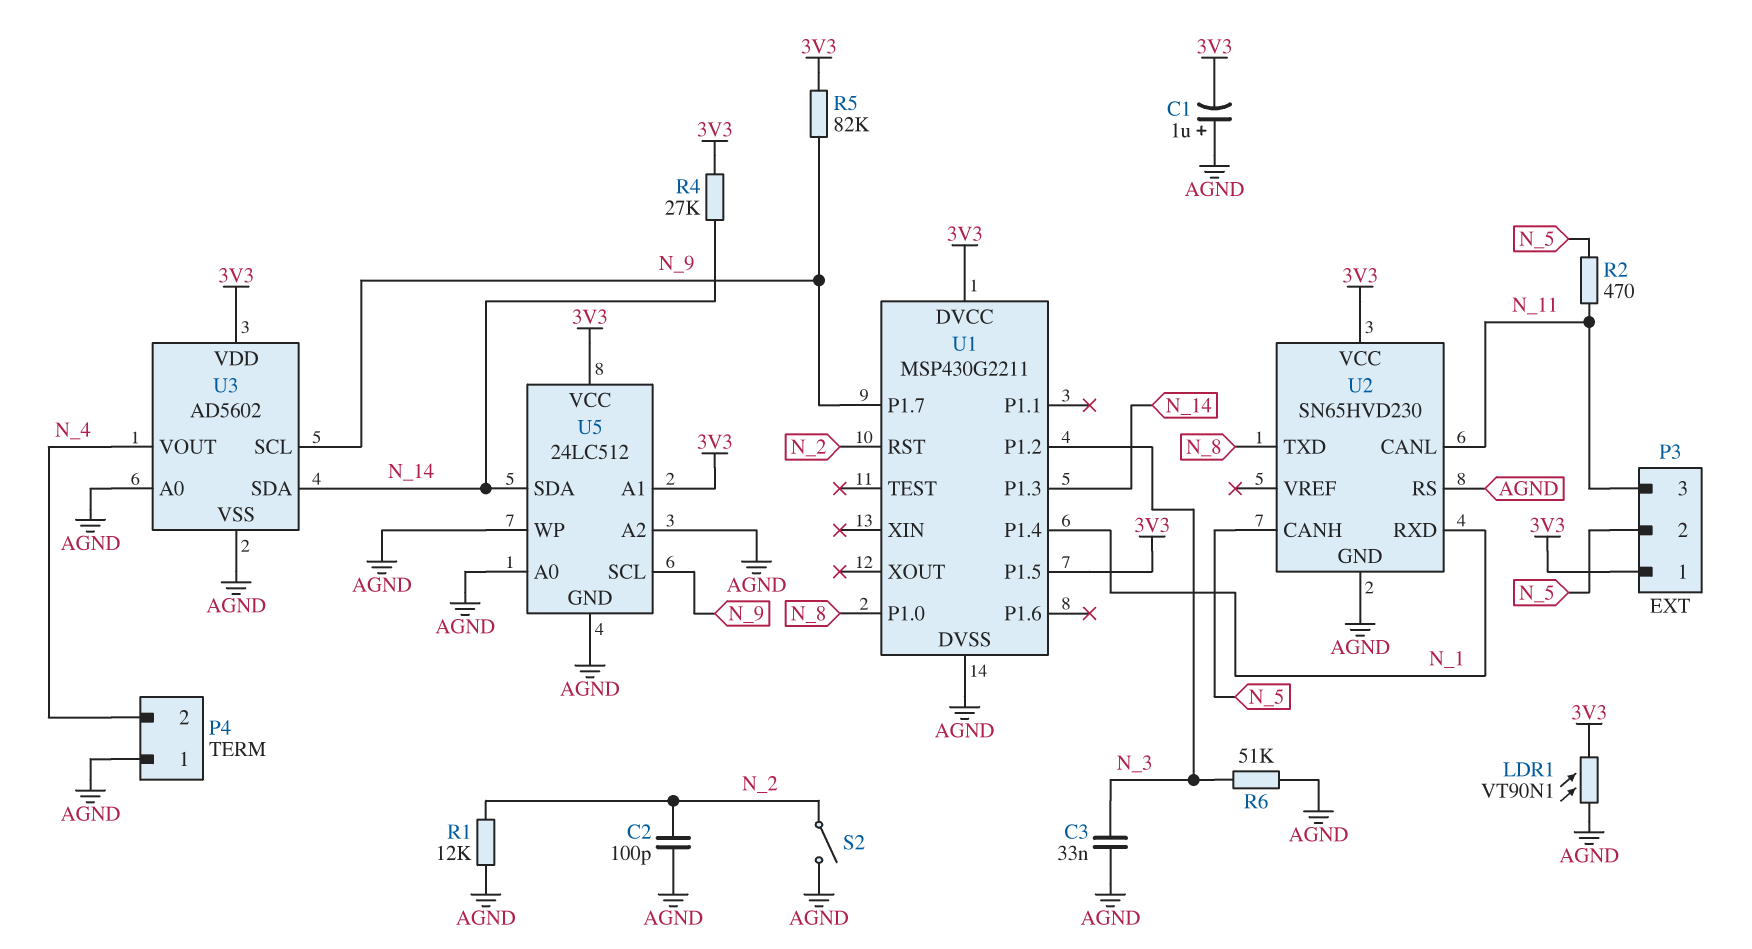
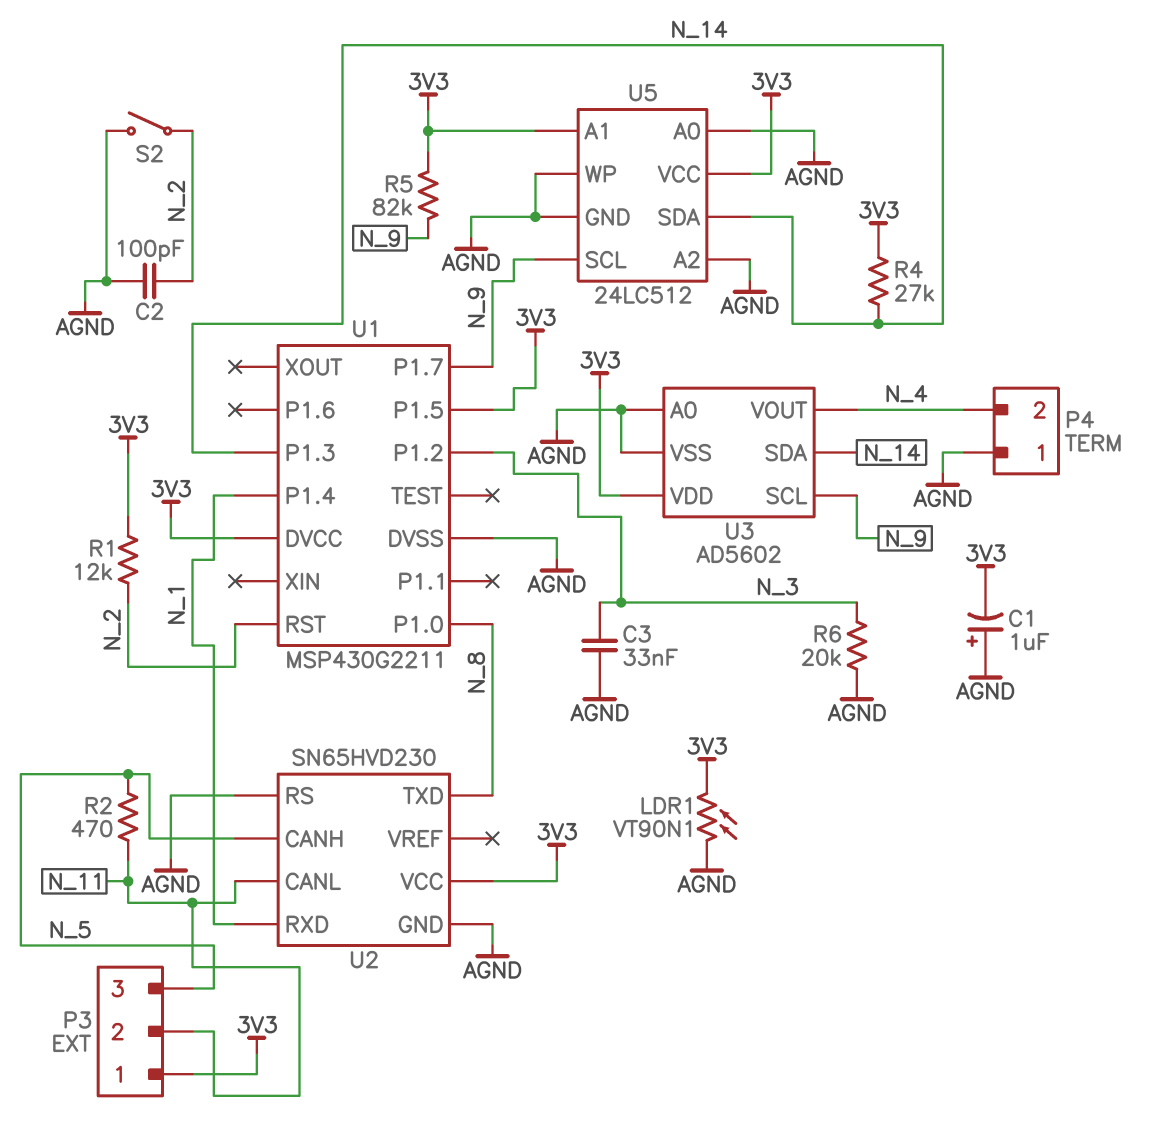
P3 pin 2: N_5 -> N_11
P3 pin 3: N_11 -> N_5
R1: 12k (AGND, N_2) -> 12k (3V3, N_2)
R6: 51k (AGND, N_3) -> 20k (AGND, N_3)

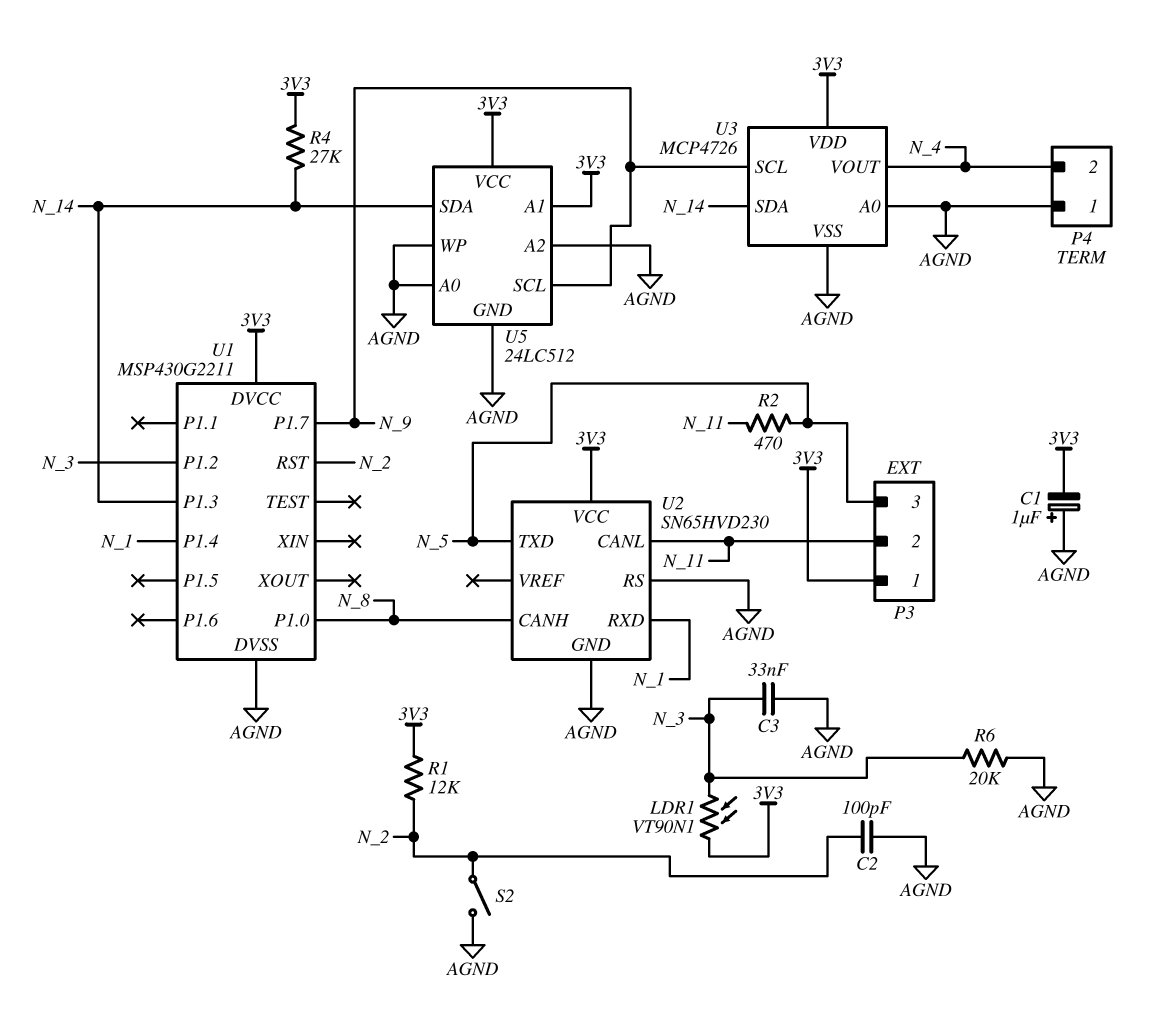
LDR1: VT90N1 (3V3, AGND) -> VT90N1 (3V3, N_3)
R5: 82k (3V3, N_9) -> none
U1 pin P1.5: 3V3 -> none
U2 pin CANH: N_5 -> N_8
U2 pin TXD: N_8 -> N_5
U3: AD5602 -> MCP4726

